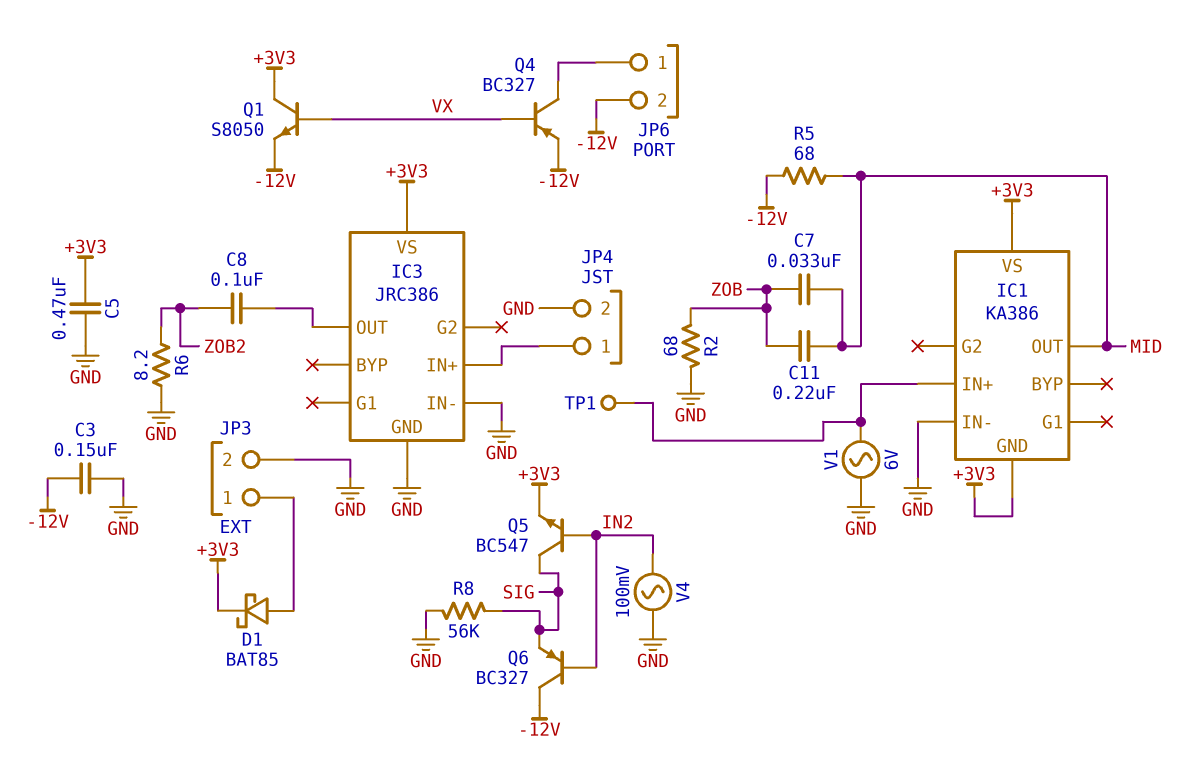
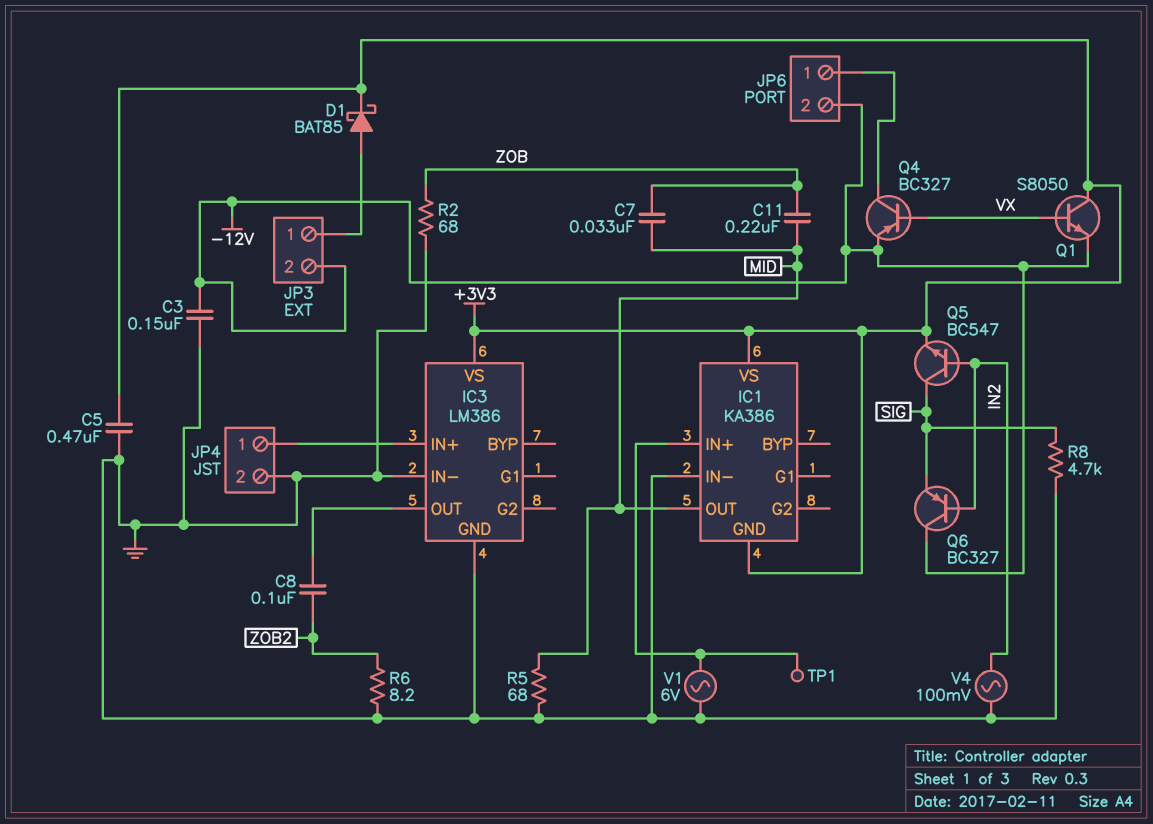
IC3: JRC386 -> LM386
JP3 pin 2: GND -> -12V
R5: 68 (-12V, MID) -> 68 (GND, MID)
R8: 56k (GND, SIG) -> 4.7k (GND, SIG)

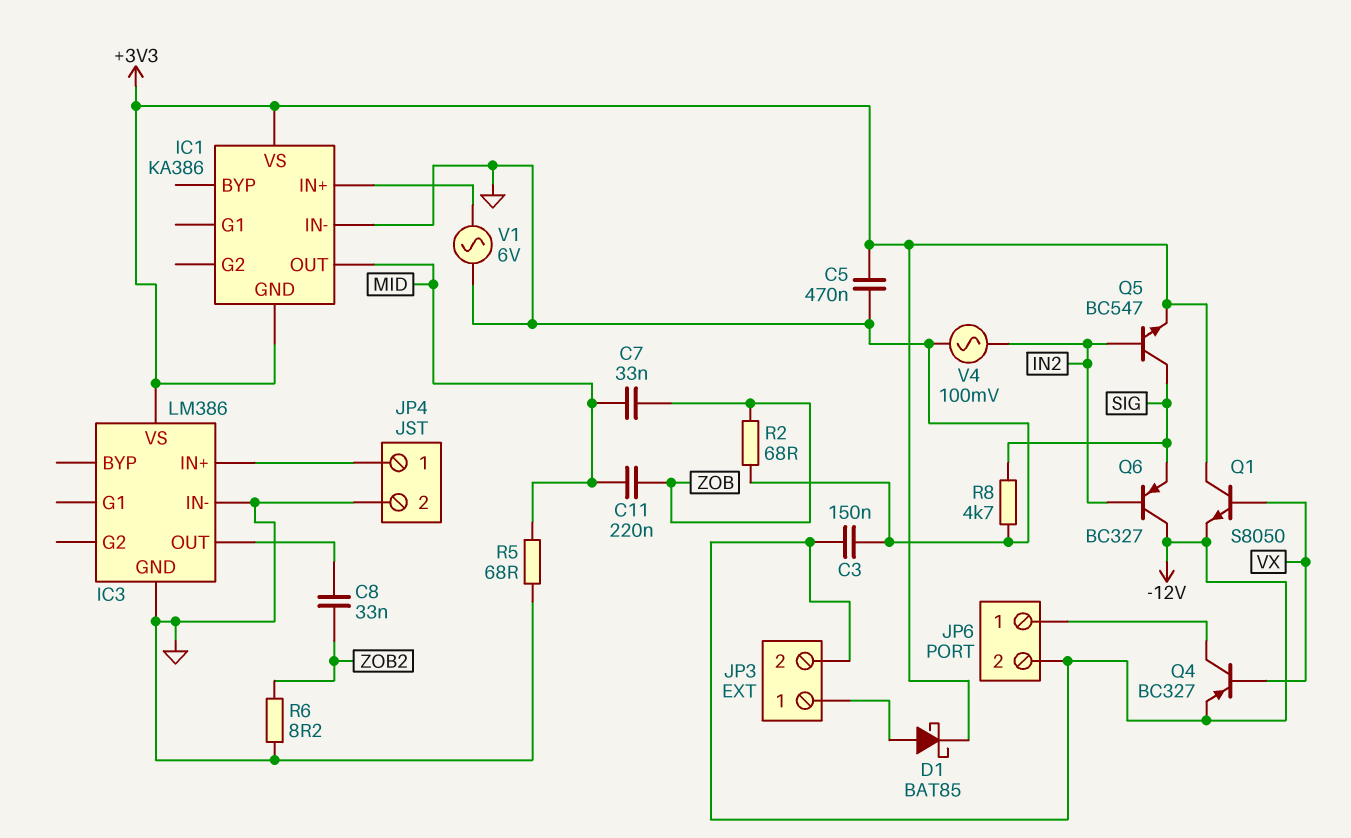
C8: 100nF (IC3/OUT, ZOB2) -> 33nF (IC3/OUT, ZOB2)
TP1: test point (IC1/IN+) -> none

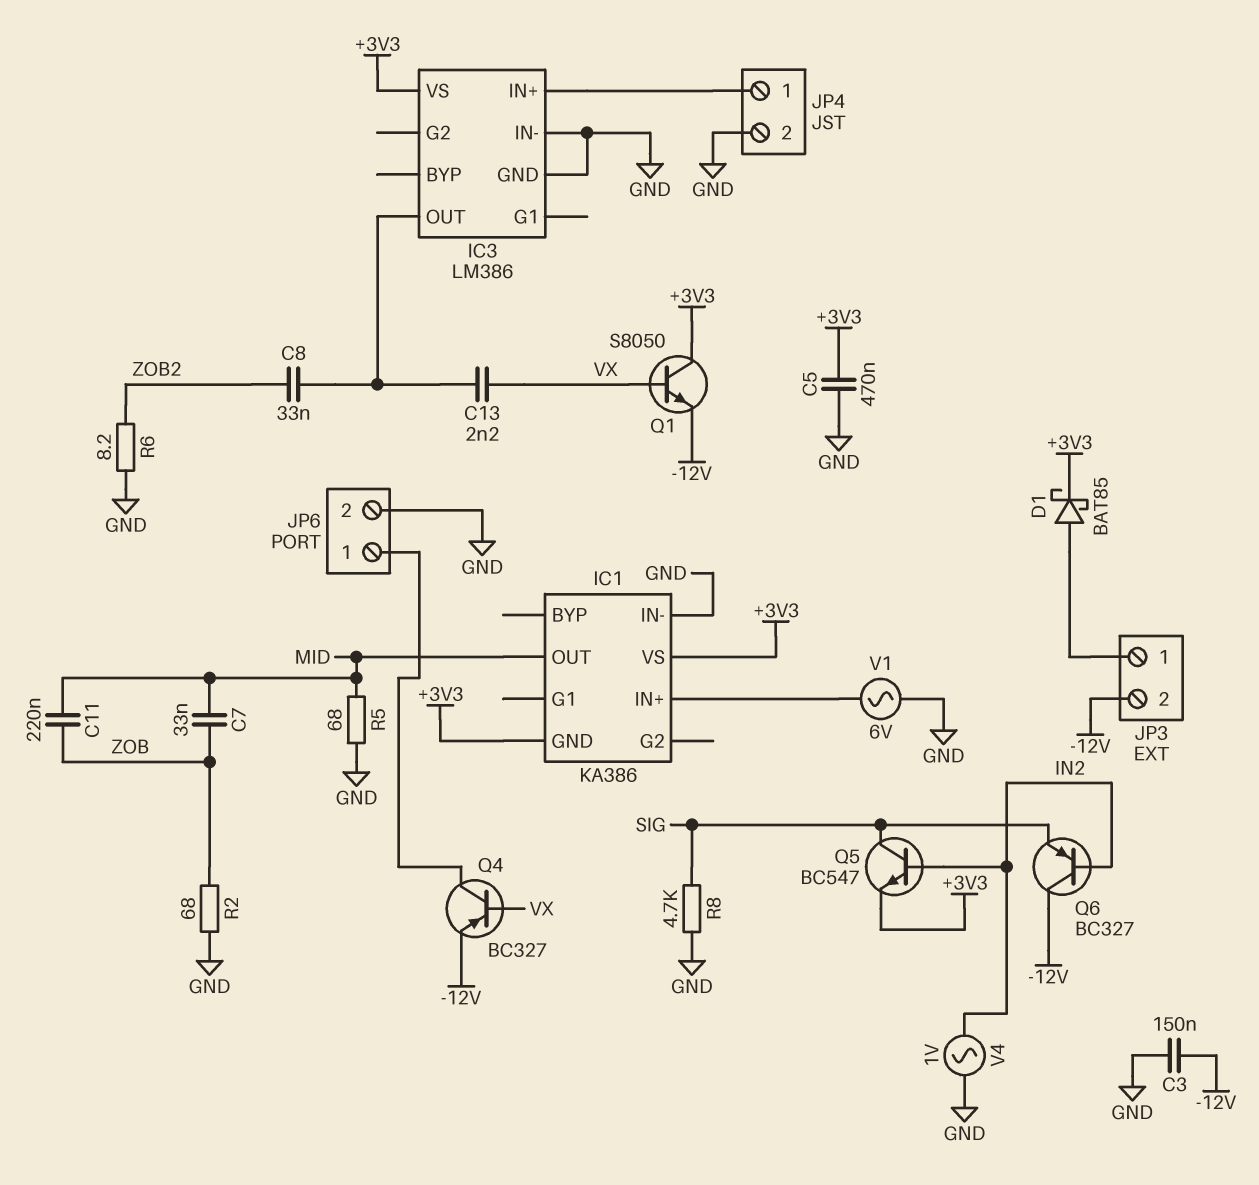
C13: none -> 2.2nF (IC3/OUT, VX)
JP6 pin 2: -12V -> GND
V4: AC 100mV (GND, IN2) -> AC 1V (GND, IN2)

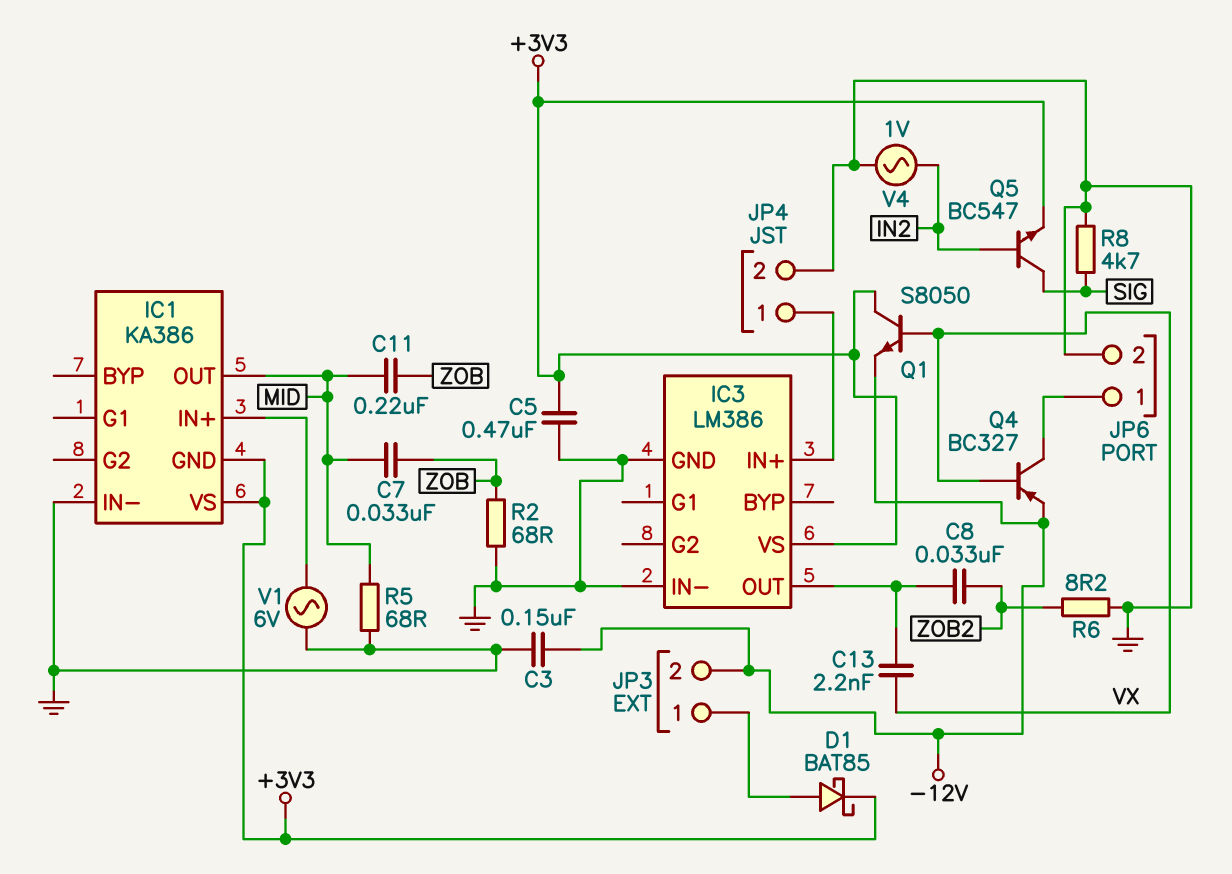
Q6: PNP BC327 (B IN2, C -12V, E SIG) -> none

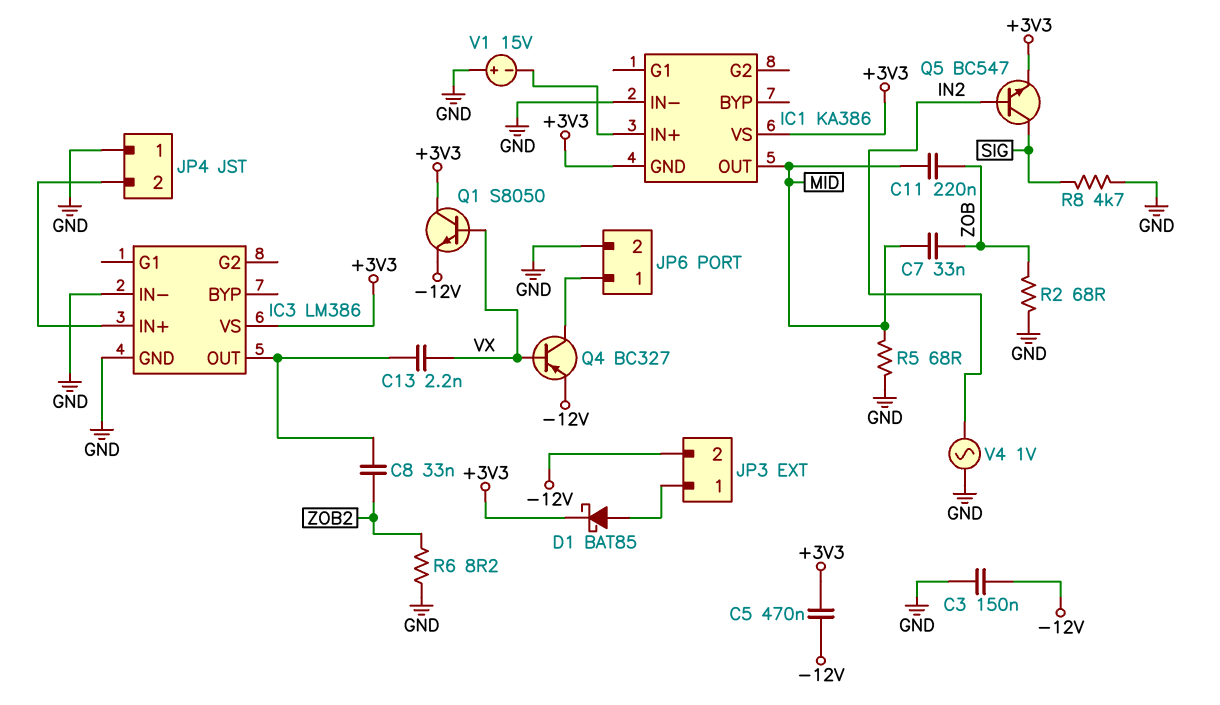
C5: 470nF (+3V3, GND) -> 470nF (+3V3, -12V)
JP4 pin 1: IC3/IN+ -> GND
JP4 pin 2: GND -> IC3/IN+
V1: AC 6V (GND, IC1/IN+) -> 15V (plus GND, minus IC1/IN+)

